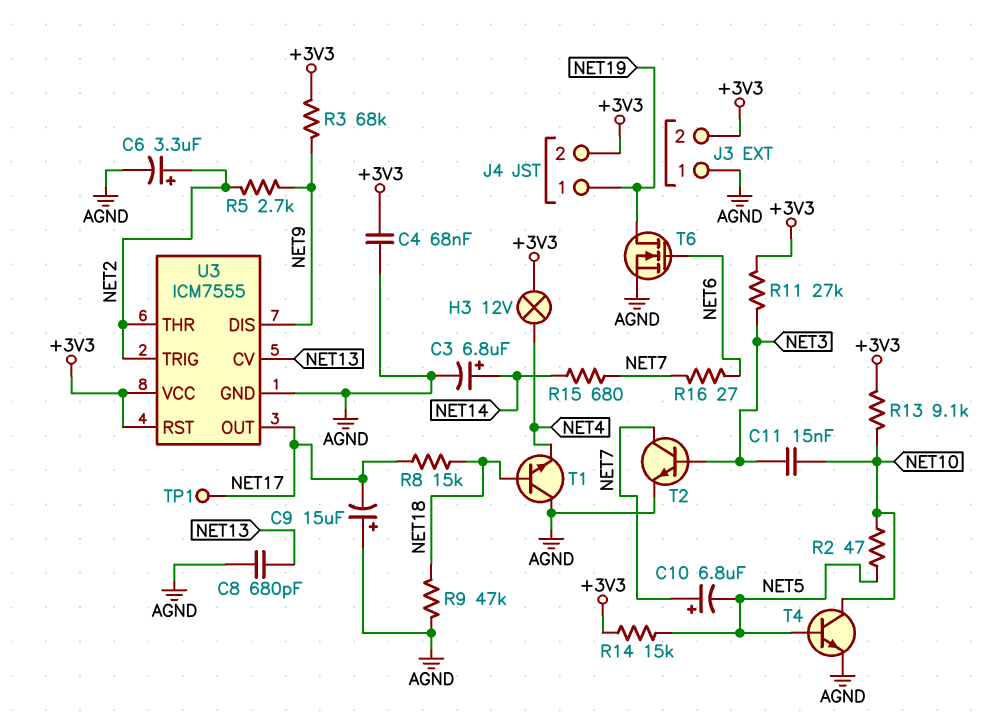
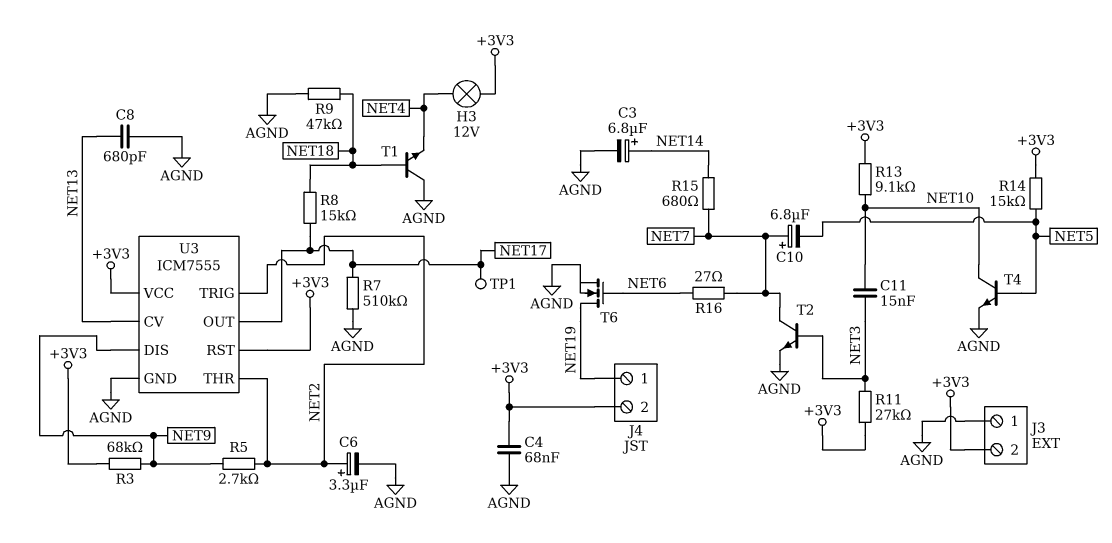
C9: 15uF (plus AGND, minus NET17) -> none
R2: 47 (NET5, NET10) -> none
R7: none -> 510k (AGND, NET17)

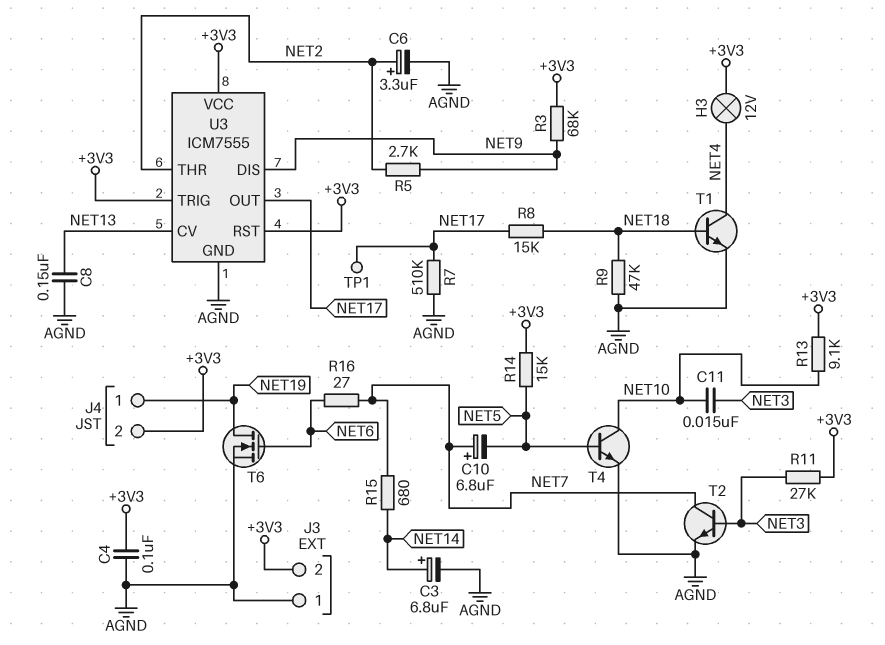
C4: 68nF (+3V3, AGND) -> 100nF (+3V3, AGND)
C8: 680pF (AGND, NET13) -> 150nF (AGND, NET13)
T1: NPN (B NET18, C AGND, E NET4) -> NPN (B NET18, C NET4, E AGND)
U3 pin TRIG: NET2 -> +3V3

